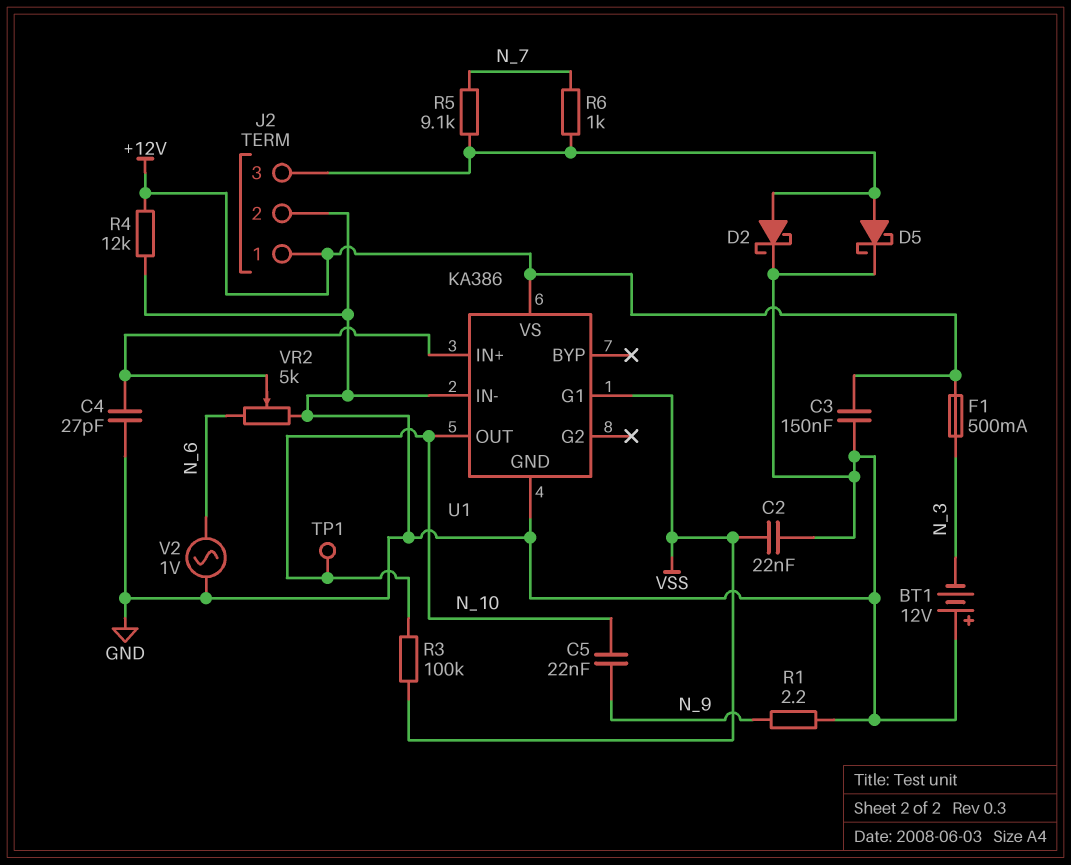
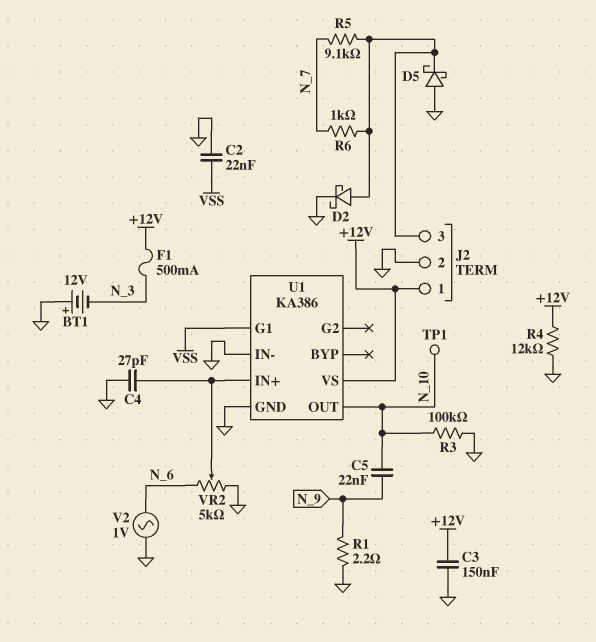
D5: schottky (A J2/3, K GND) -> schottky (A GND, K J2/3)
R3: 100k (N_10, VSS) -> 100k (GND, N_10)

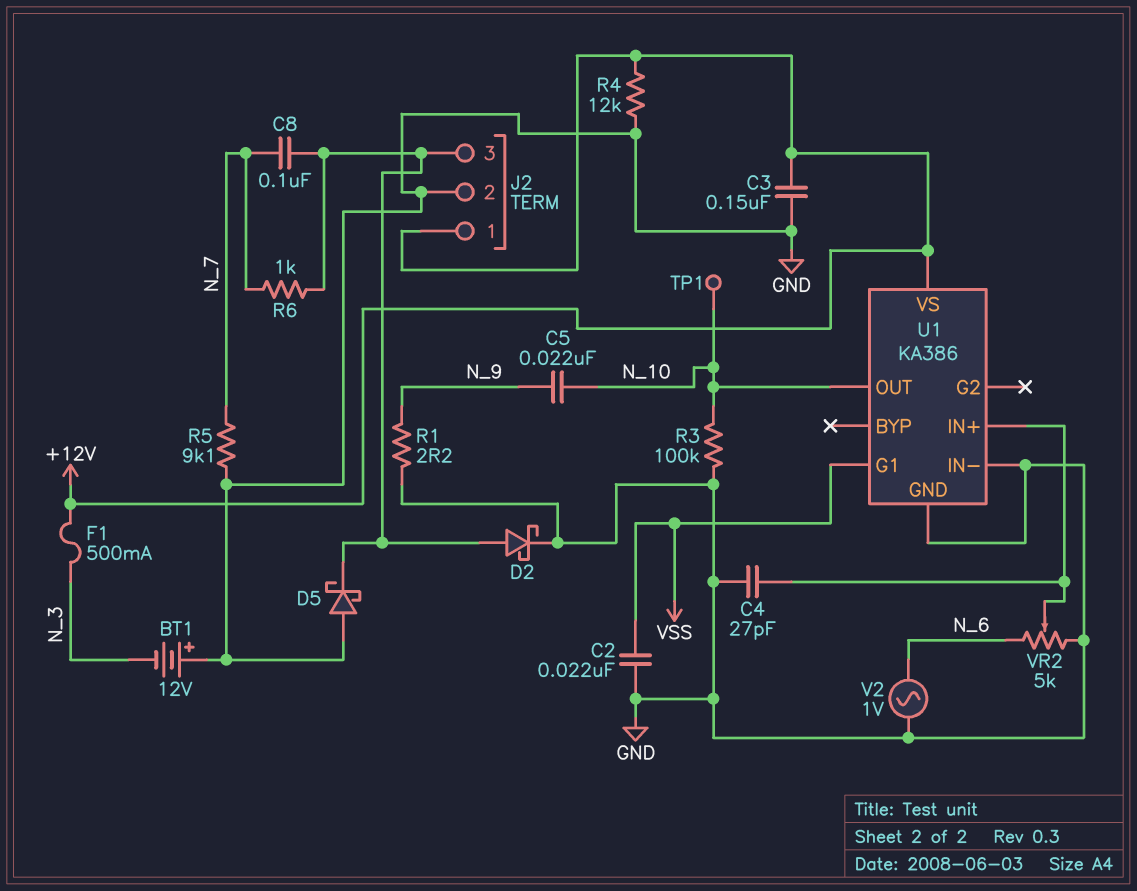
C8: none -> 100nF (J2/3, N_7)
R5: 9.1k (J2/3, N_7) -> 9.1k (GND, N_7)

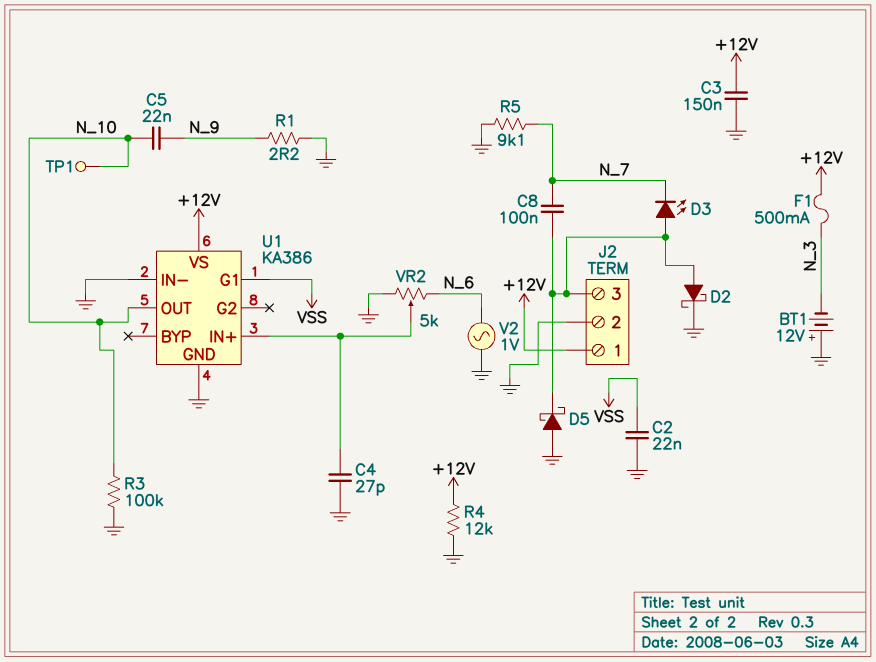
D3: none -> LED (A J2/3, K N_7)
R6: 1k (J2/3, N_7) -> none

